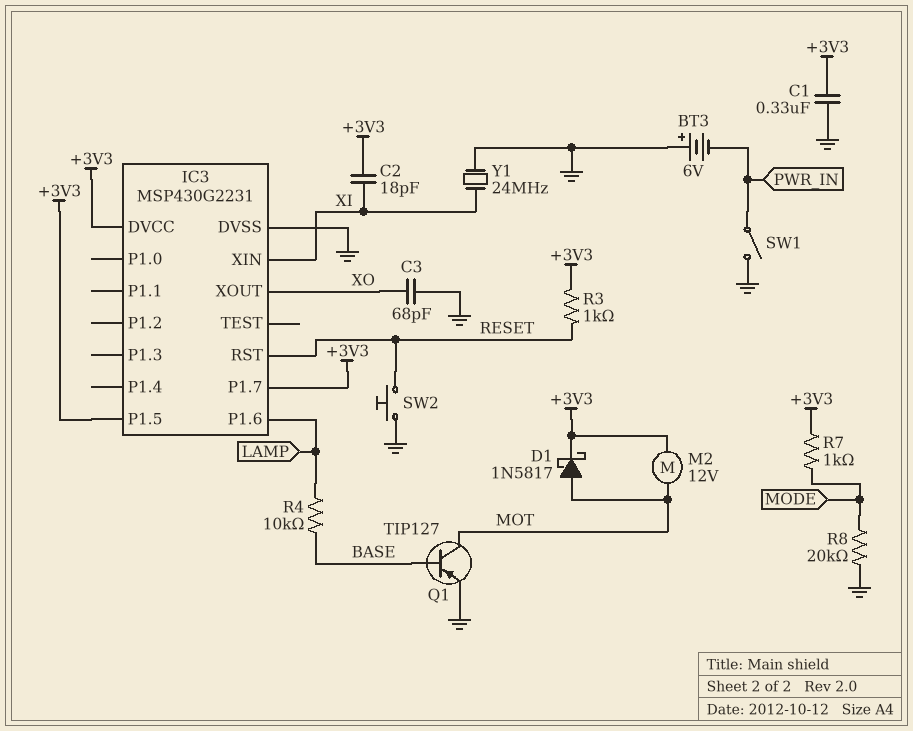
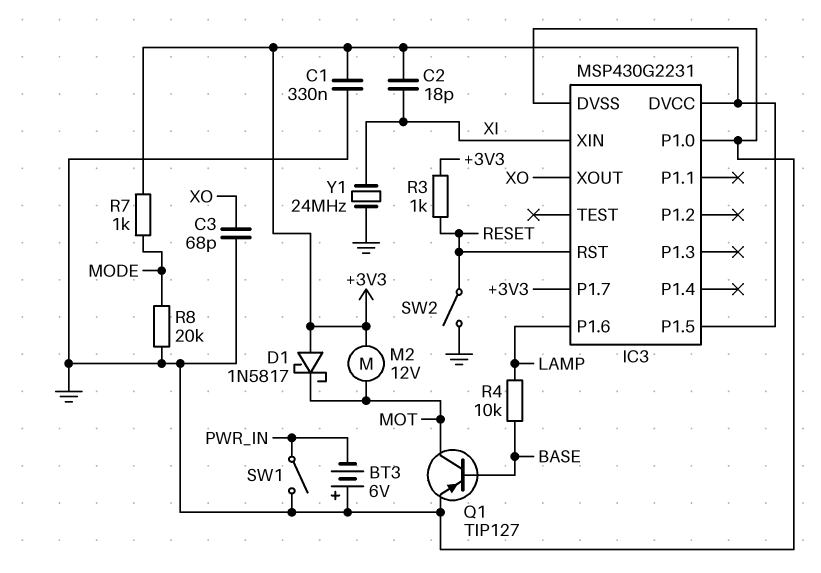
D1: schottky 1N5817 (A MOT, K +3V3) -> schottky 1N5817 (A +3V3, K MOT)
IC3 pin P1.0: none -> GND
SW2: button (GND, RESET) -> switch (GND, RESET)

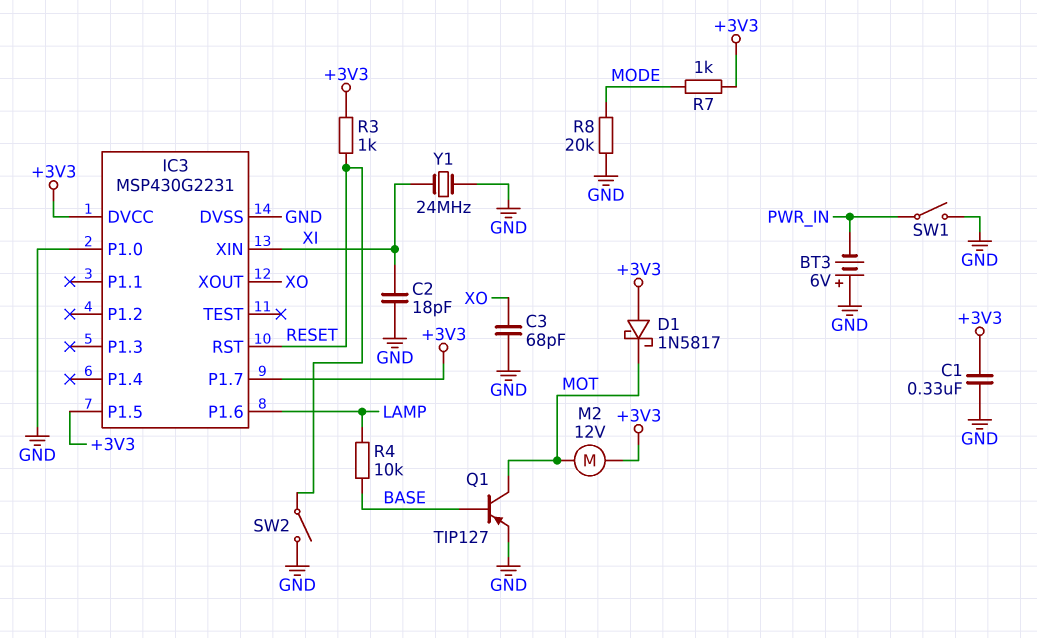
C2: 18pF (+3V3, XI) -> 18pF (GND, XI)

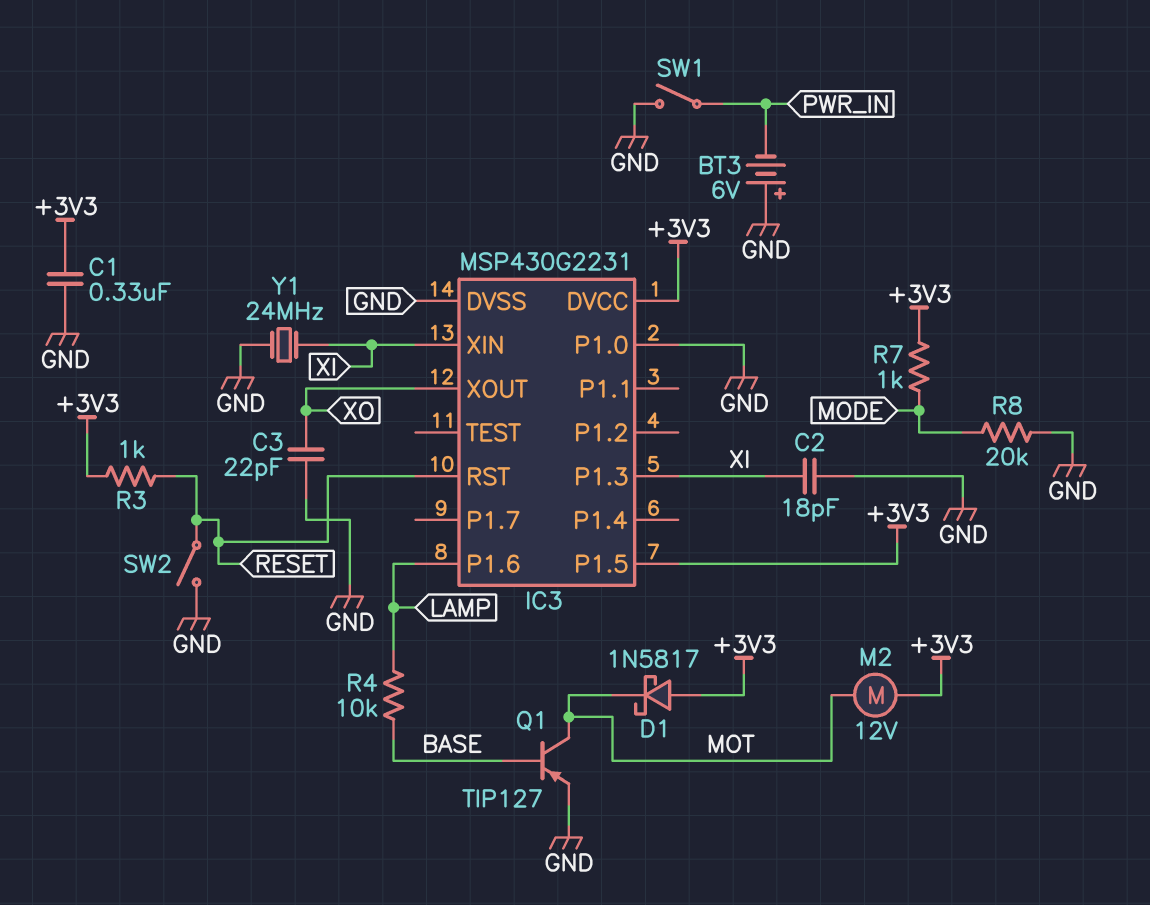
C3: 68pF (GND, XO) -> 22pF (GND, XO)
IC3 pin P1.3: none -> XI
IC3 pin P1.7: +3V3 -> none

